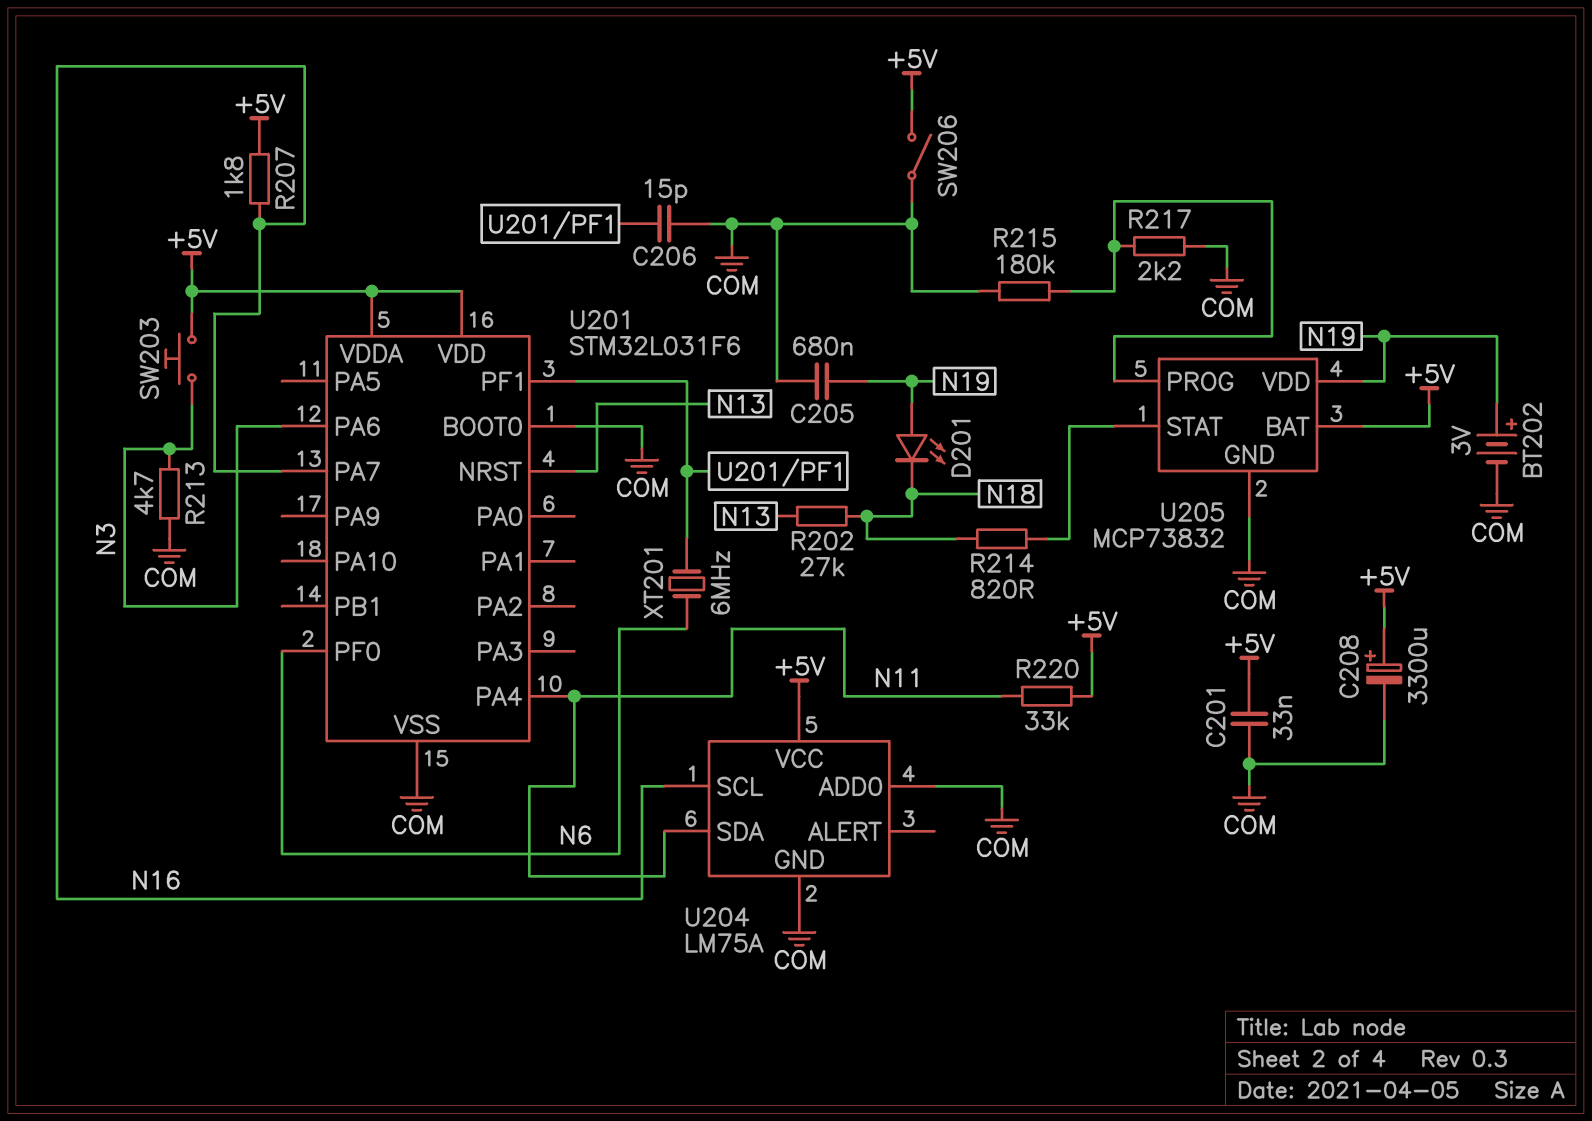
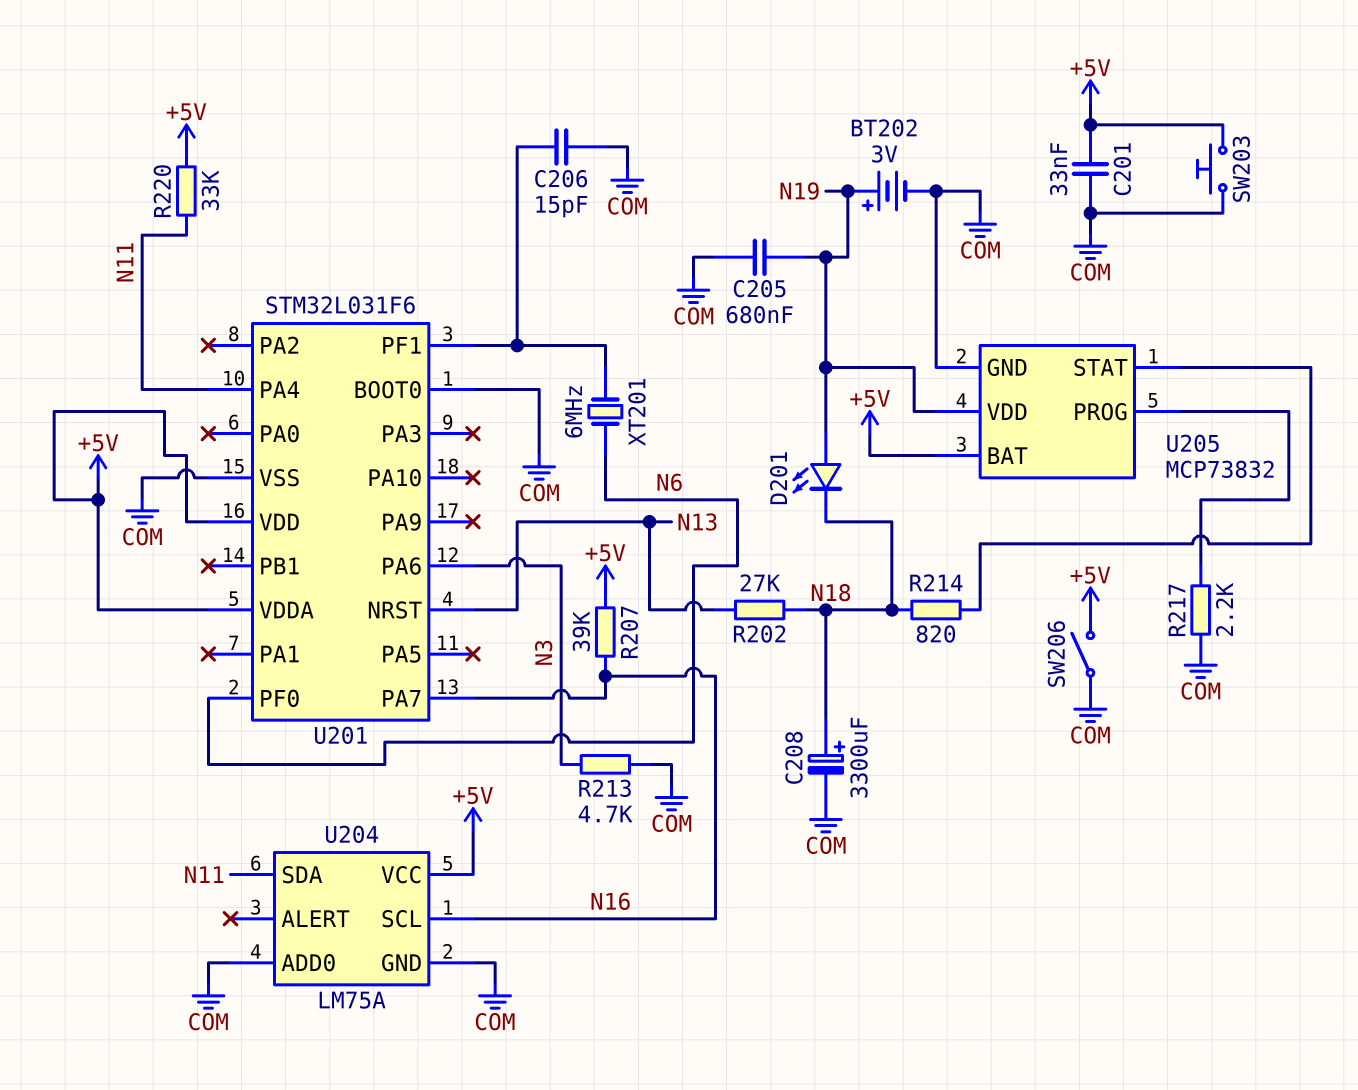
C208: 3300uF (plus +5V, minus COM) -> 3300uF (plus N18, minus COM)
R207: 1.8k (+5V, N16) -> 39k (+5V, N16)
R215: 180k (COM, U205/PROG) -> none
SW203: button (+5V, N3) -> button (+5V, COM)

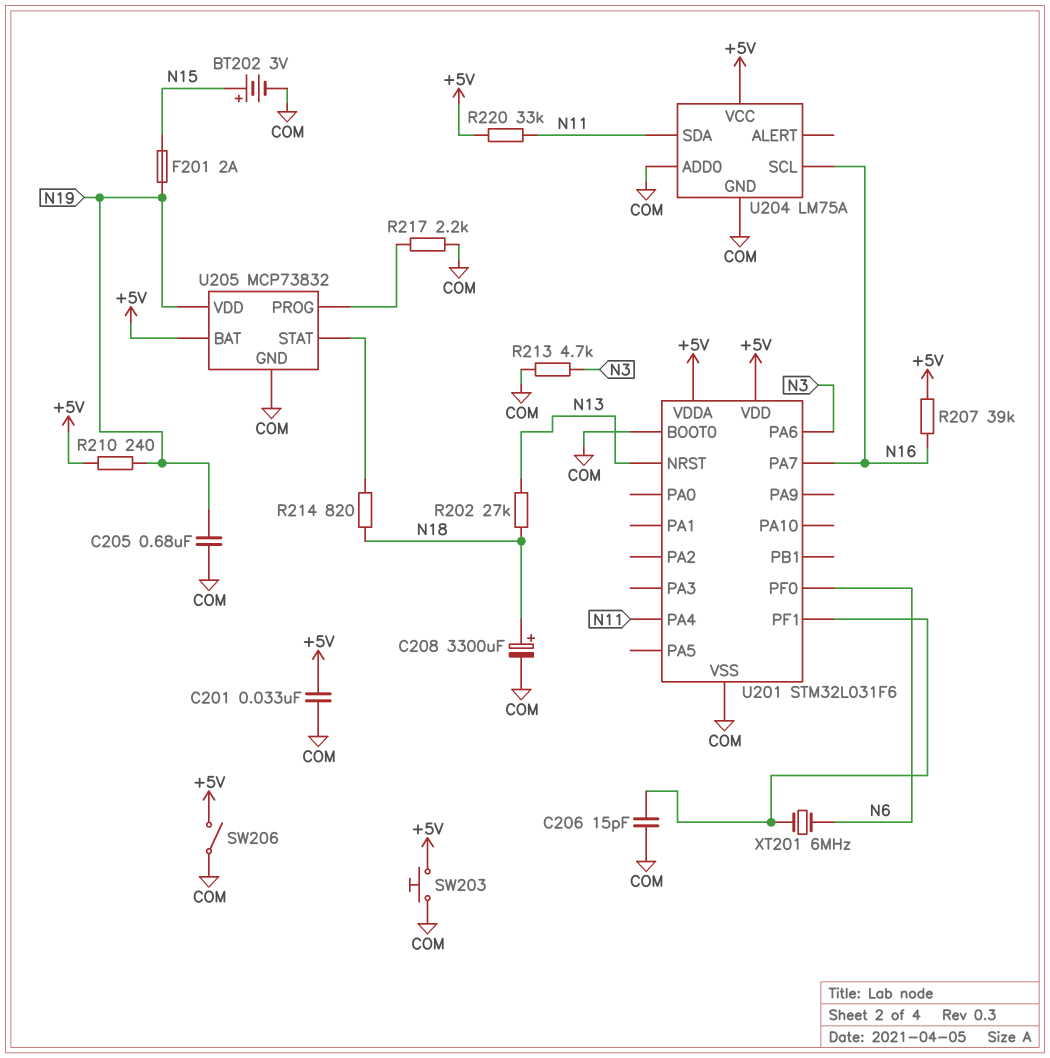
BT202: 3V (plus N19, minus COM) -> 3V (plus N15, minus COM)
D201: LED (A N19, K N18) -> none
F201: none -> 2A (N15, N19)
R210: none -> 240 (+5V, N19)

